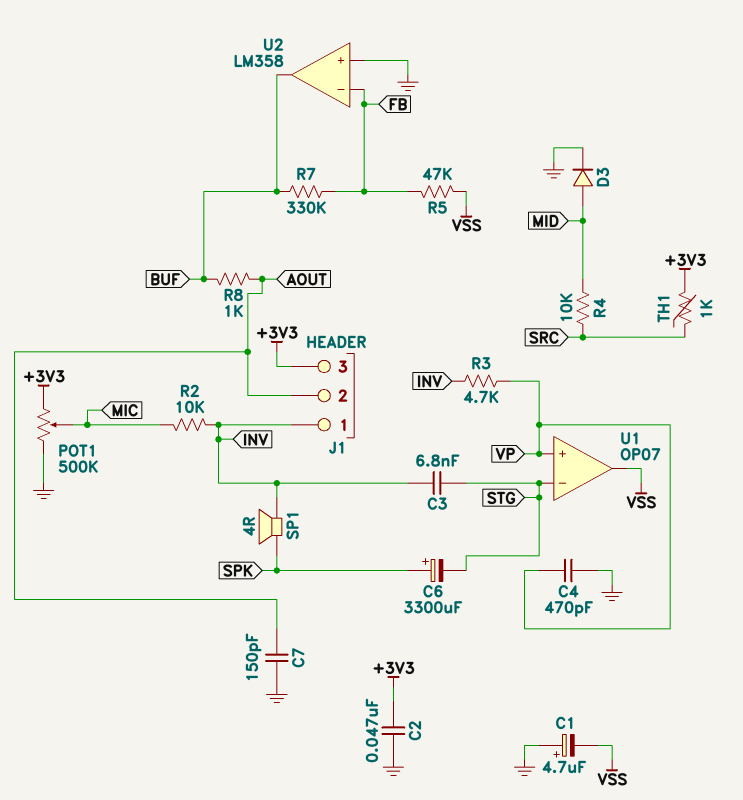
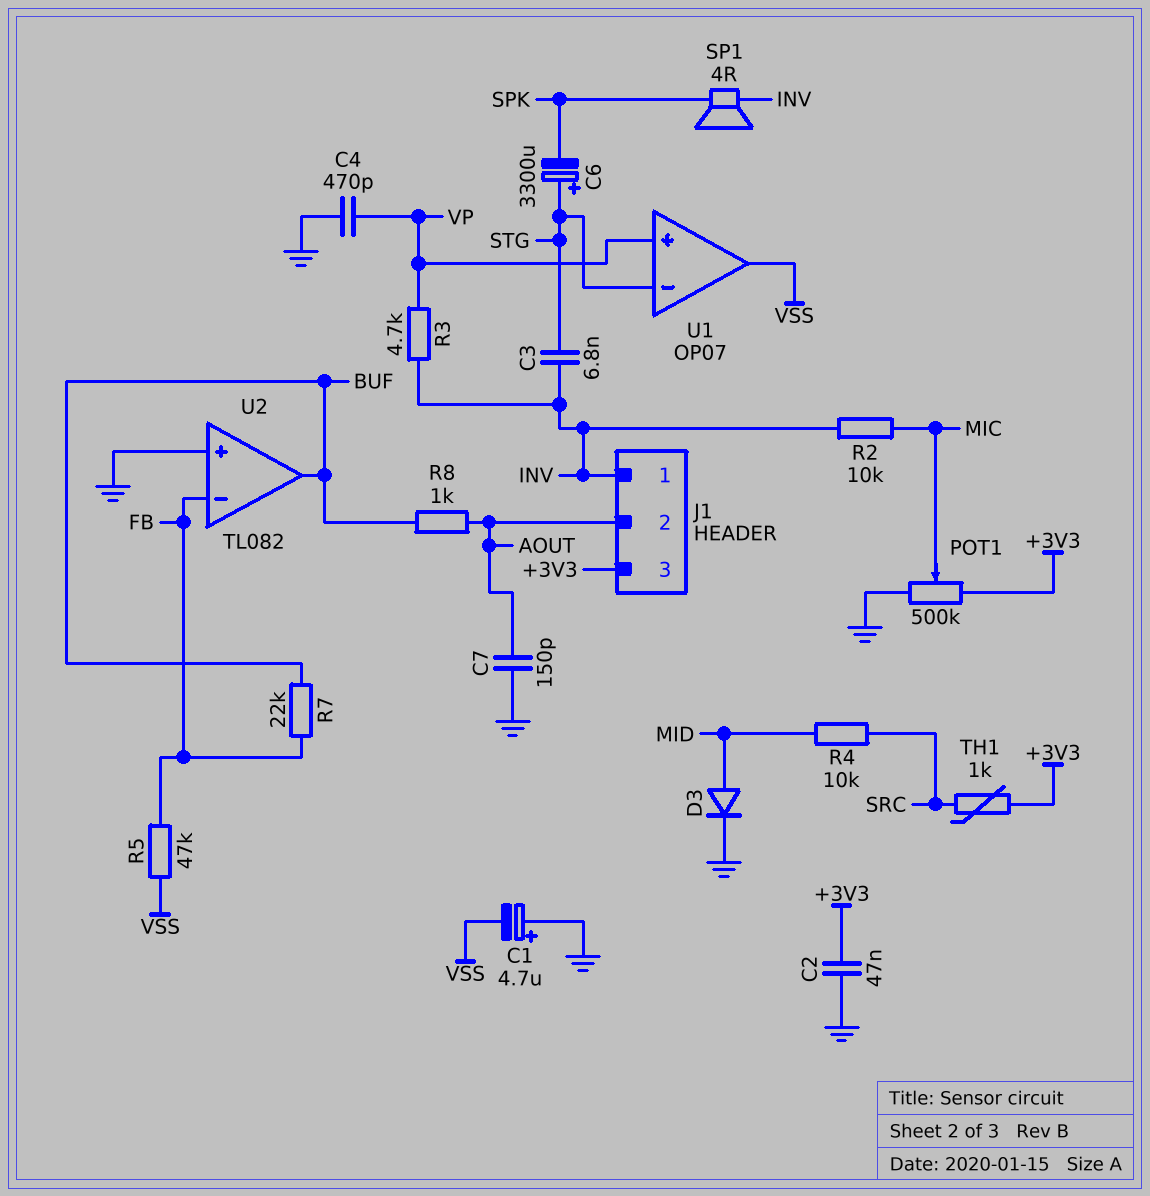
C6: 3300uF (plus SPK, minus STG) -> 3300uF (plus STG, minus SPK)
R7: 330k (BUF, FB) -> 22k (BUF, FB)
U2: LM358 -> TL082

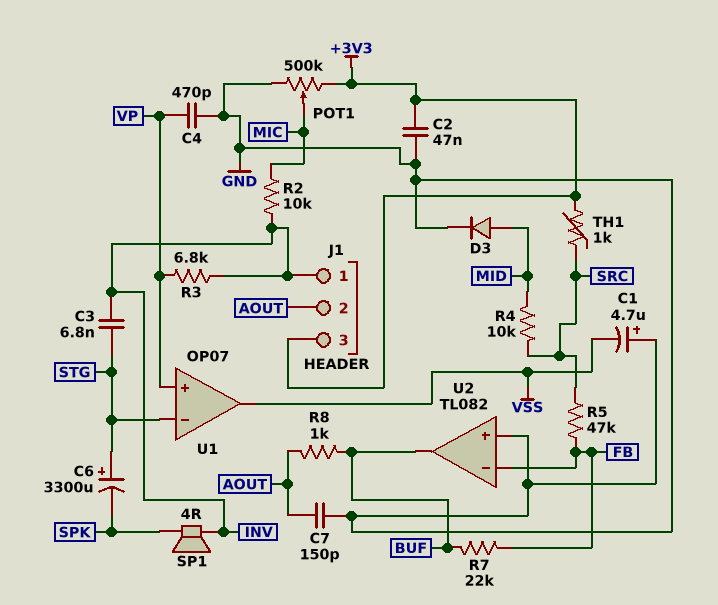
R3: 4.7k (INV, VP) -> 6.8k (INV, VP)
R5: 47k (FB, VSS) -> 47k (FB, SRC)

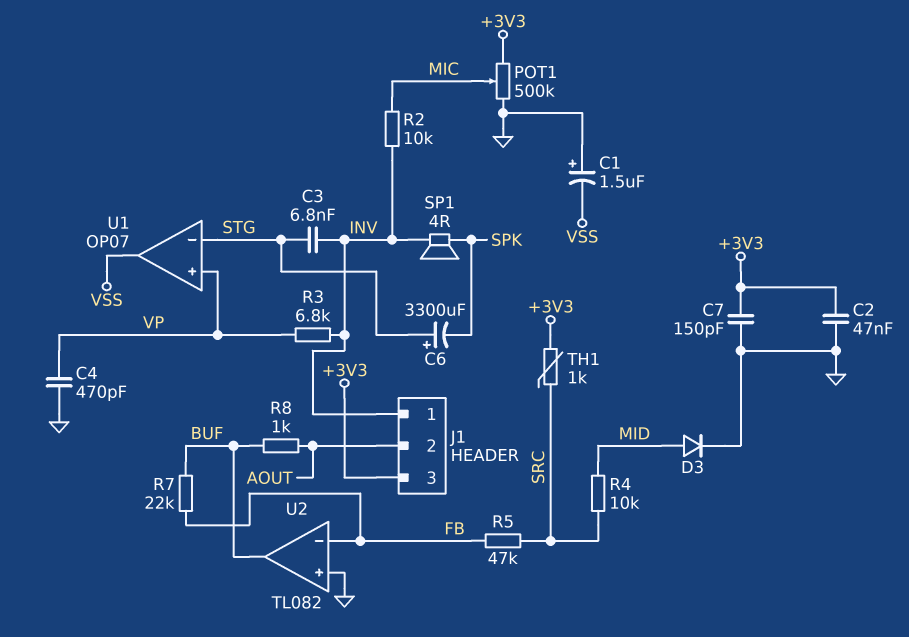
C1: 4.7uF (plus GND, minus VSS) -> 1.5uF (plus GND, minus VSS)
C7: 150pF (AOUT, GND) -> 150pF (+3V3, GND)

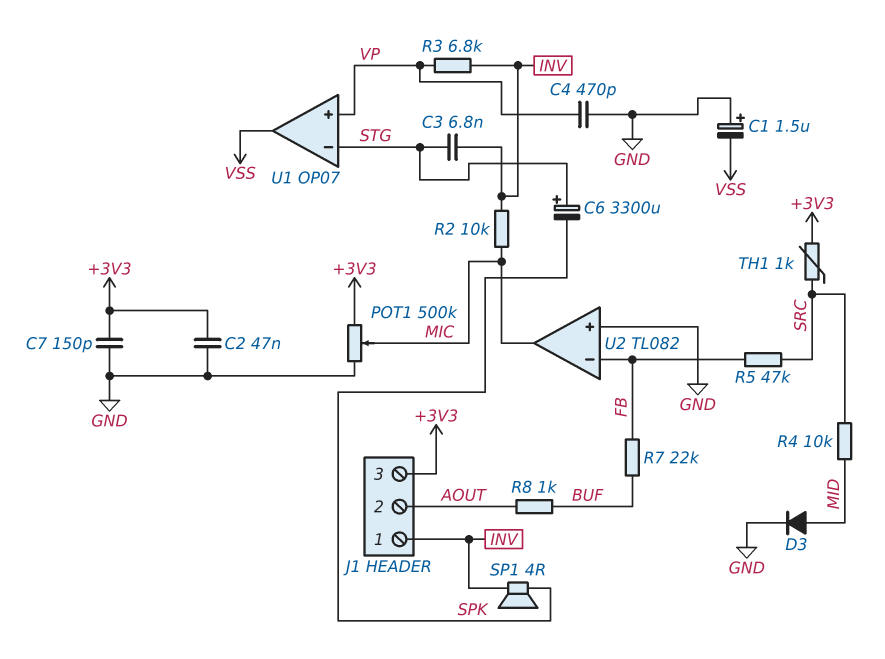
U2 pin out: BUF -> MIC

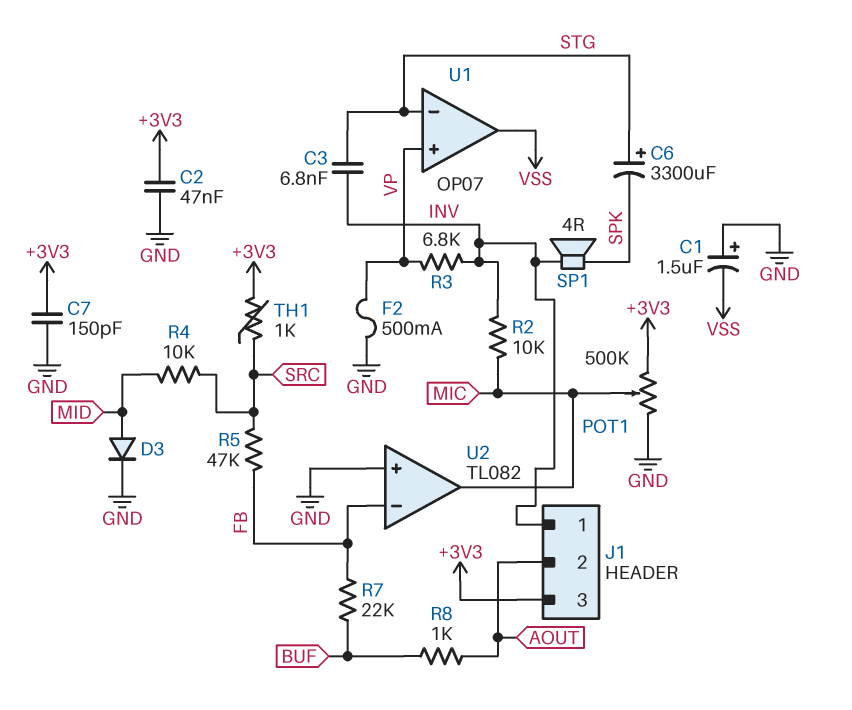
C4: 470pF (GND, VP) -> none
F2: none -> 500mA (GND, VP)

